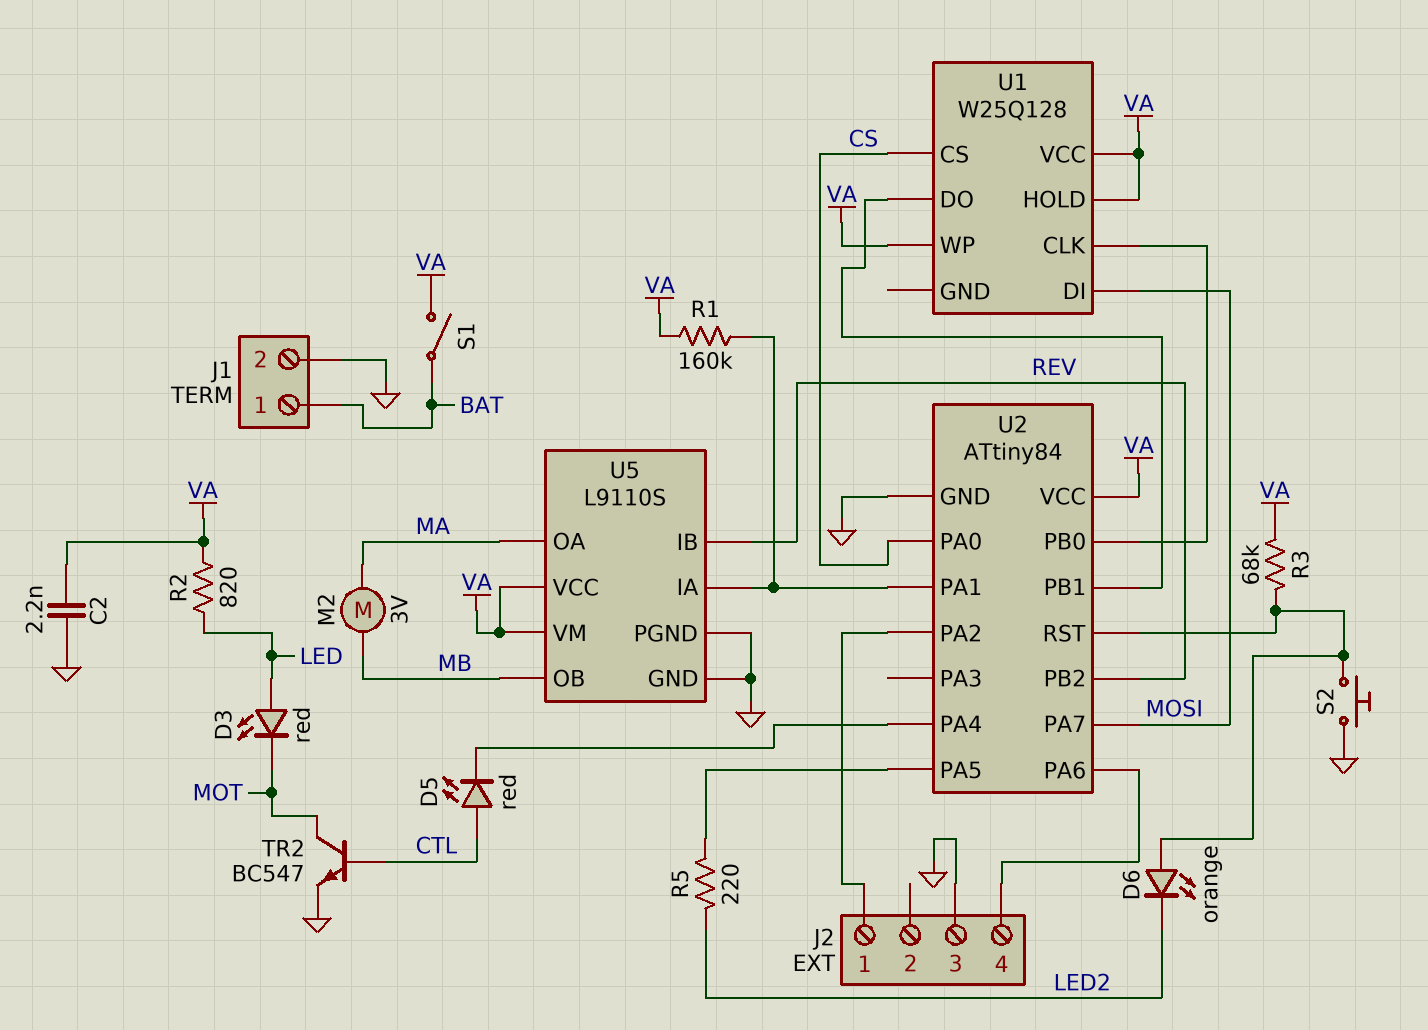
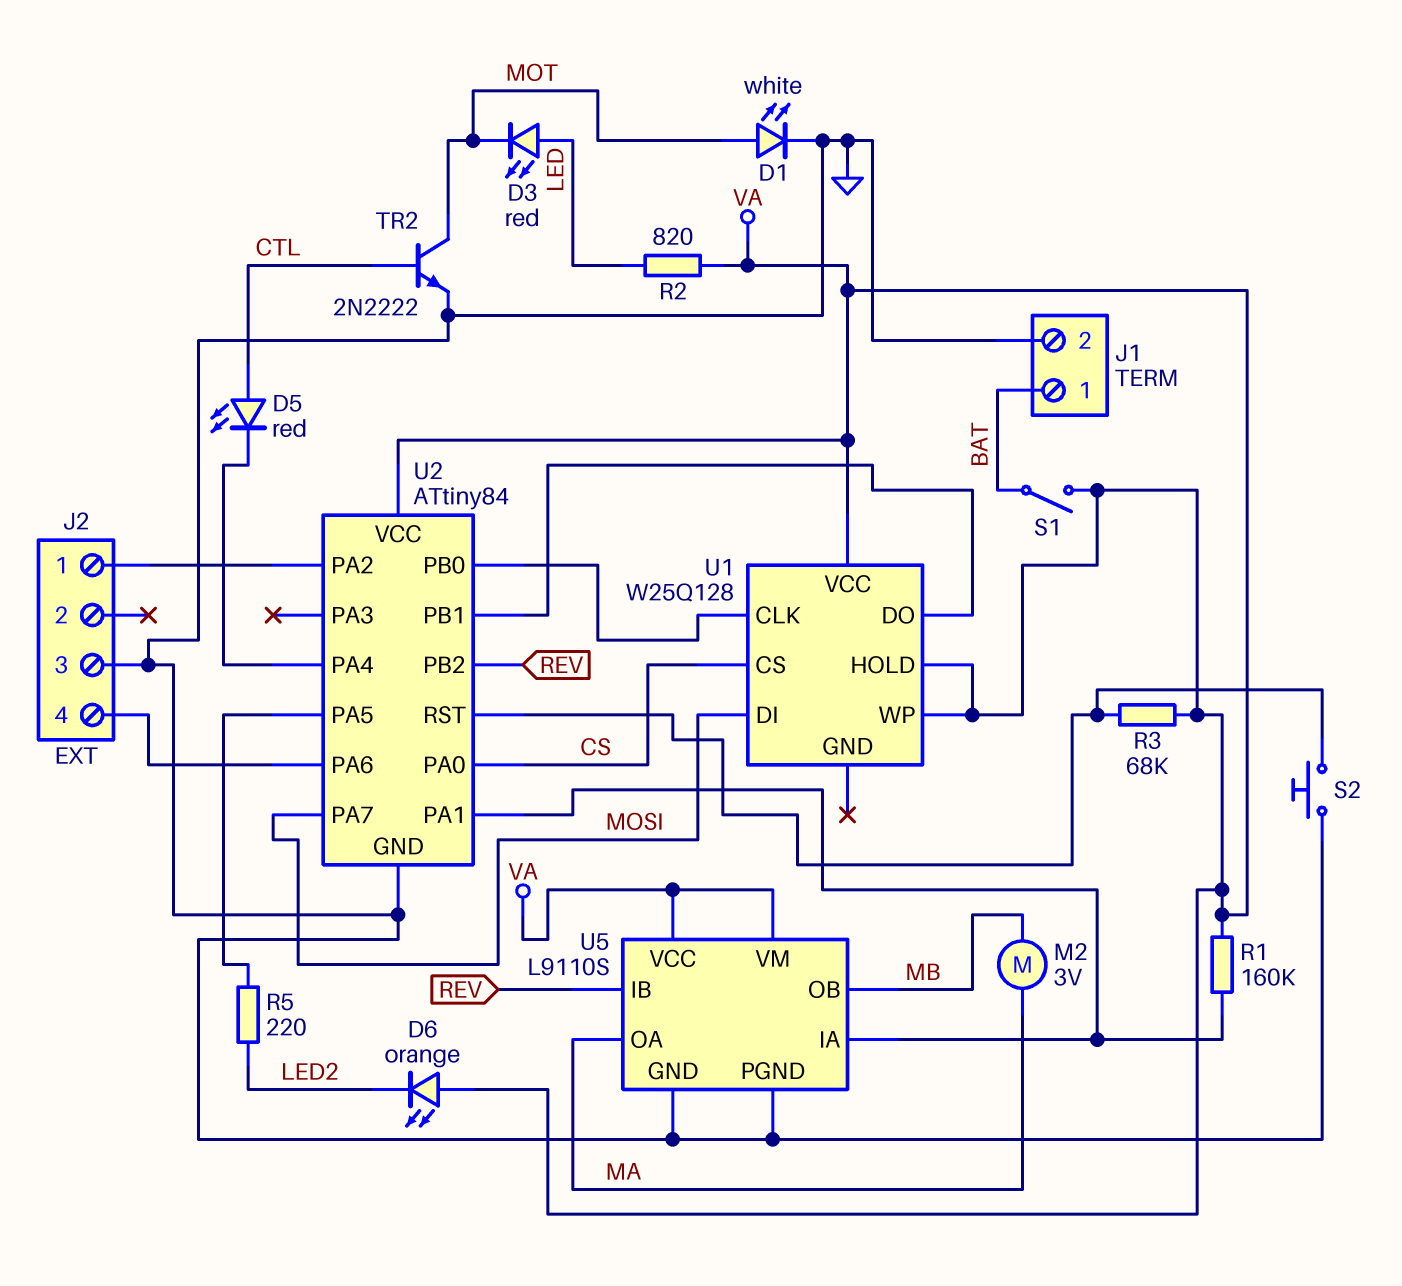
C2: 2.2nF (GND, VA) -> none
D1: none -> LED white (A MOT, K GND)
D6: LED orange (A U2/RST, K LED2) -> LED orange (A VA, K LED2)
TR2: NPN BC547 (B CTL, C MOT, E GND) -> NPN 2N2222 (B CTL, C MOT, E GND)

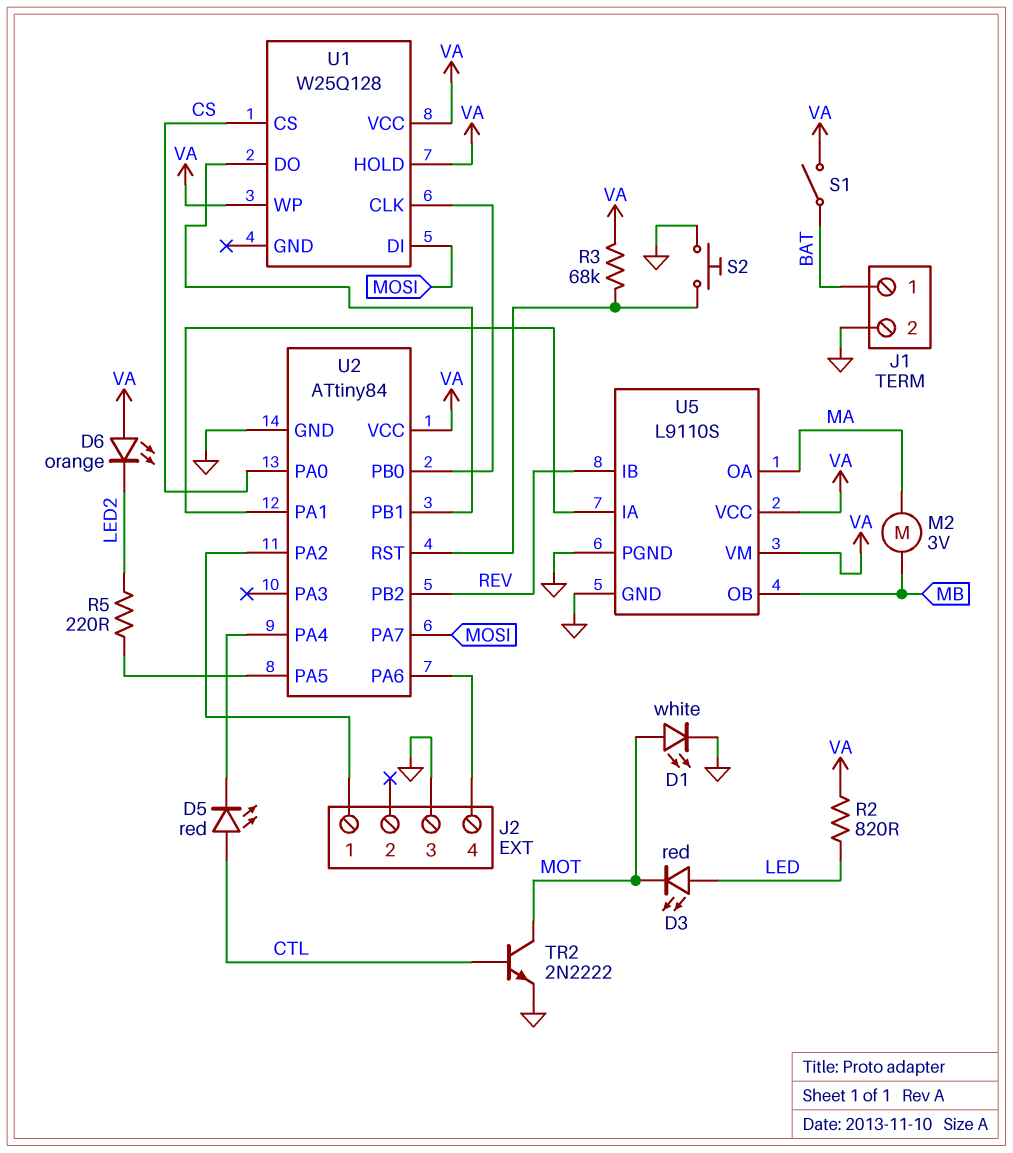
R1: 160k (U2/PA1, VA) -> none

